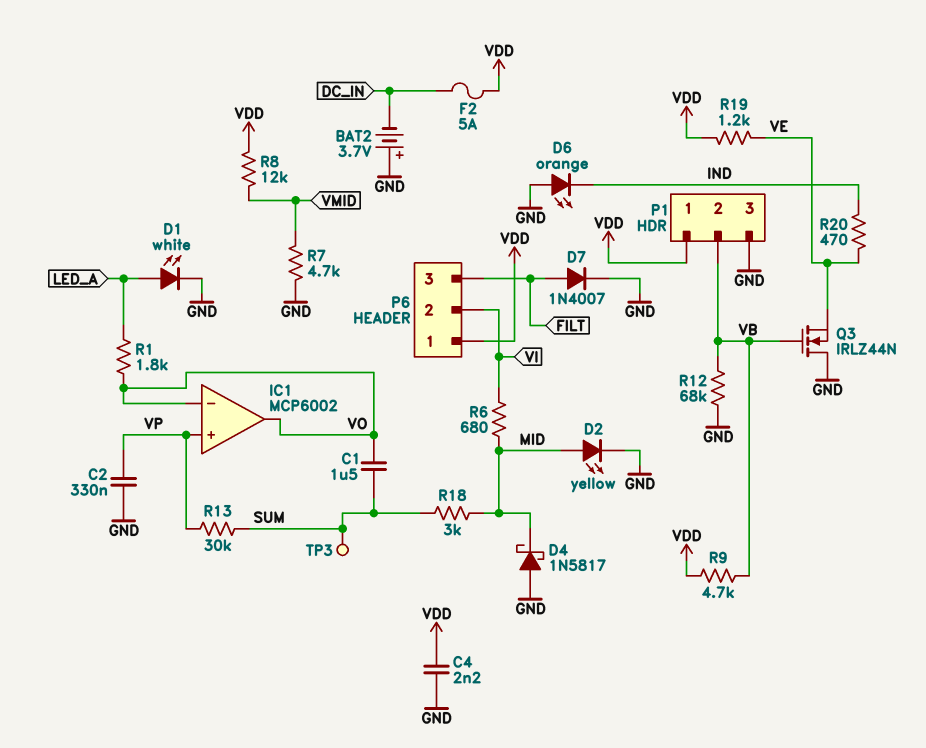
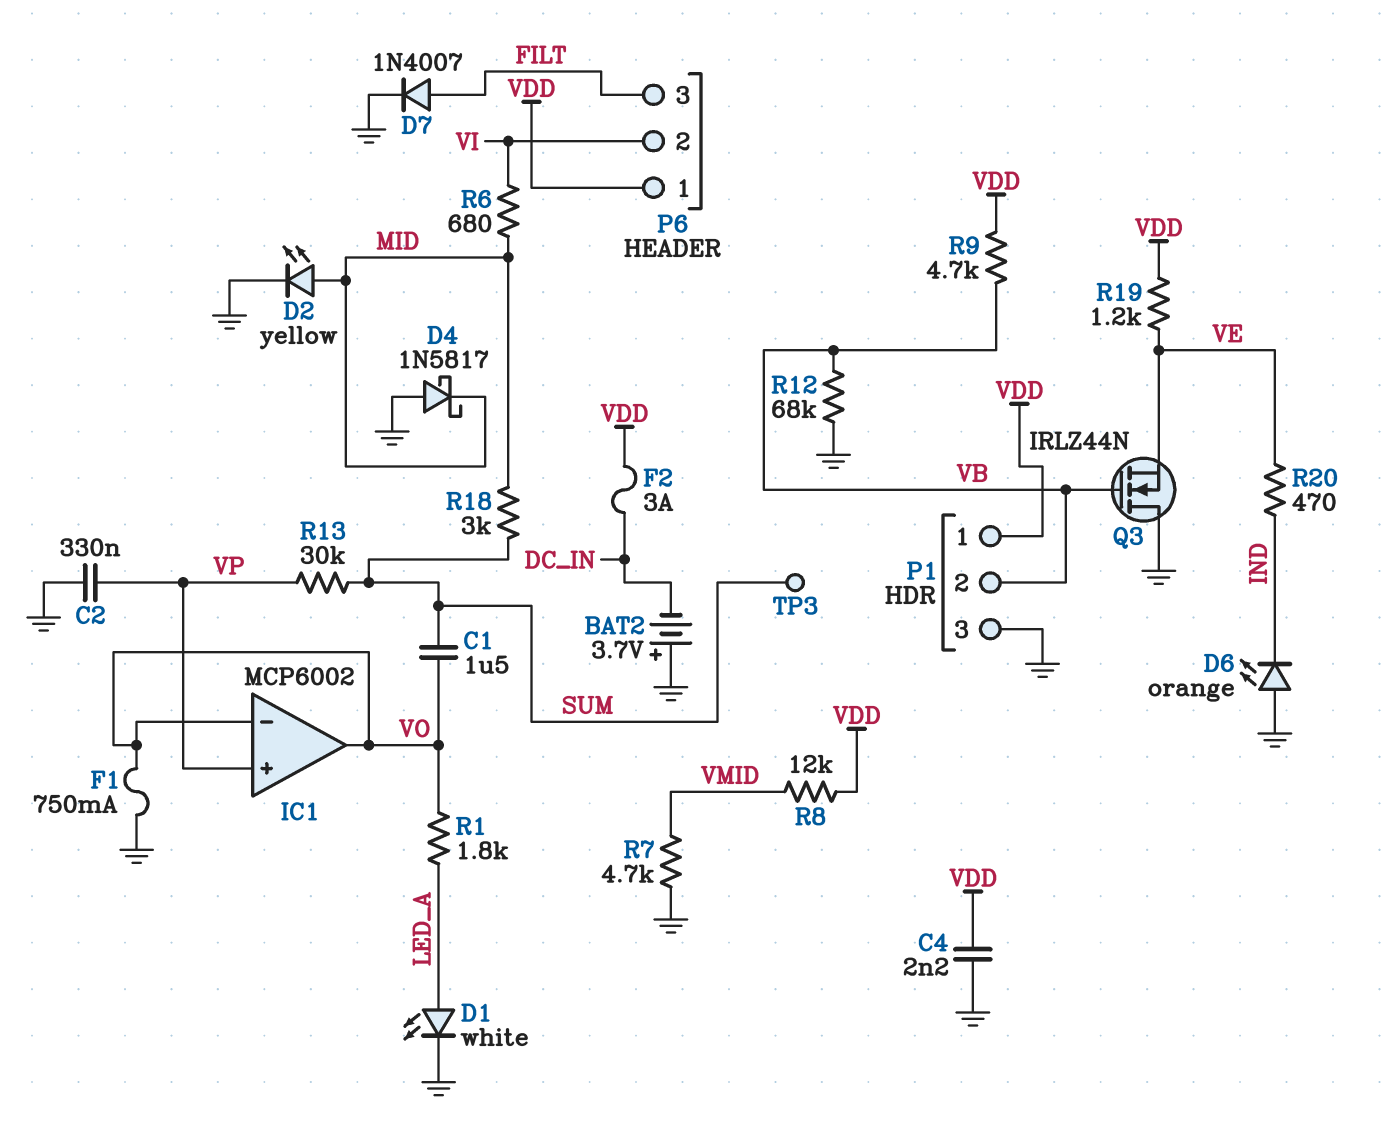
F1: none -> 750mA (GND, VO)
F2: 5A (DC_IN, VDD) -> 3A (DC_IN, VDD)

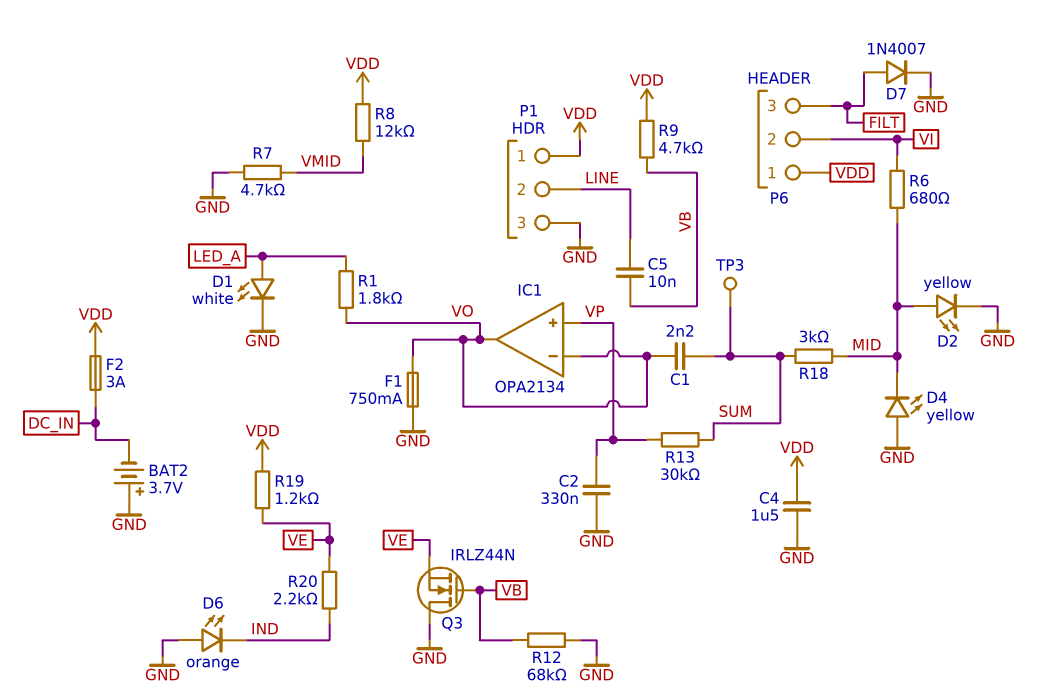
C1: 1.5uF (SUM, VO) -> 2.2nF (SUM, VO)
C4: 2.2nF (GND, VDD) -> 1.5uF (GND, VDD)
C5: none -> 10nF (LINE, VB)
D4: schottky 1N5817 (A GND, K MID) -> LED yellow (A GND, K MID)
IC1: MCP6002 -> OPA2134
P1 pin 2: VB -> LINE
R20: 470 (IND, VE) -> 2.2k (IND, VE)

